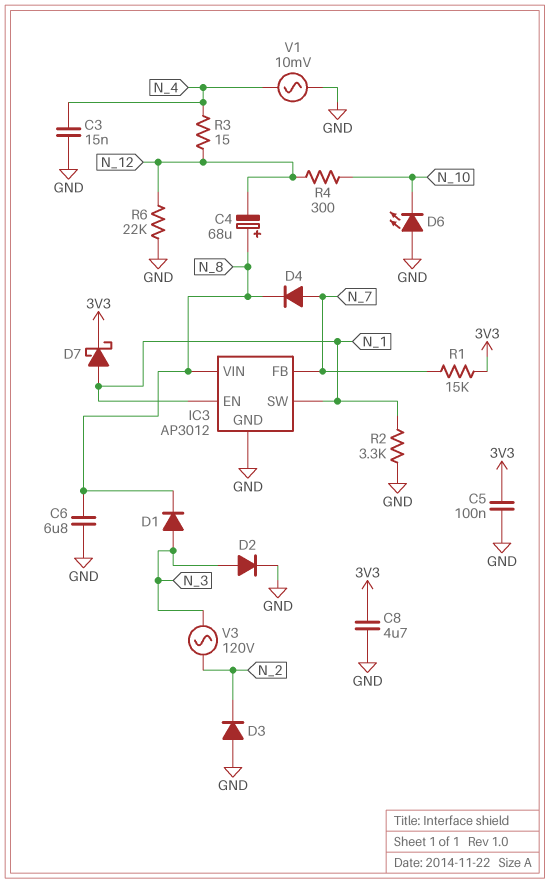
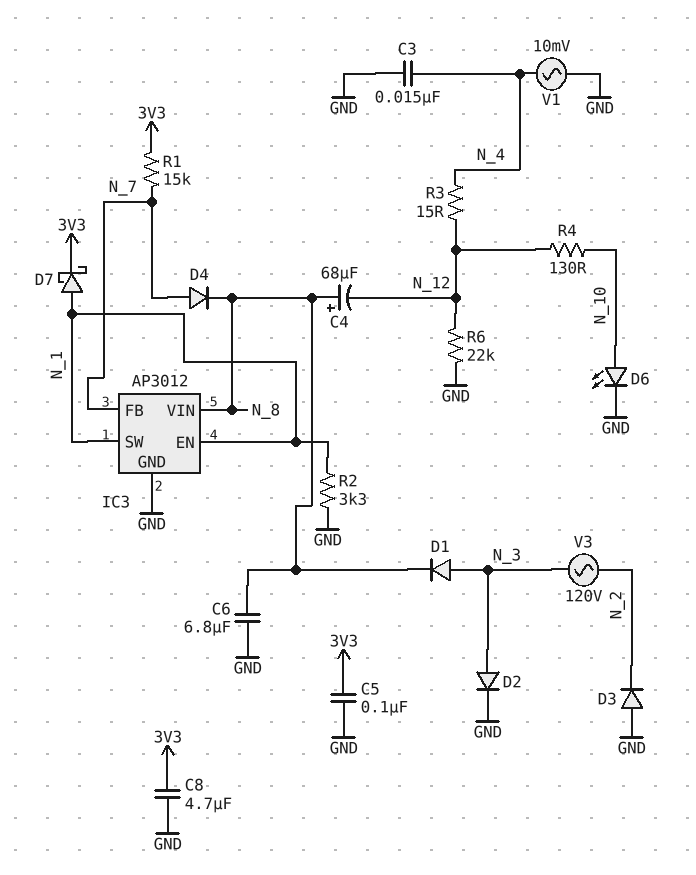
D6: LED (A GND, K N_10) -> LED (A N_10, K GND)
R4: 300 (N_10, N_12) -> 130 (N_10, N_12)

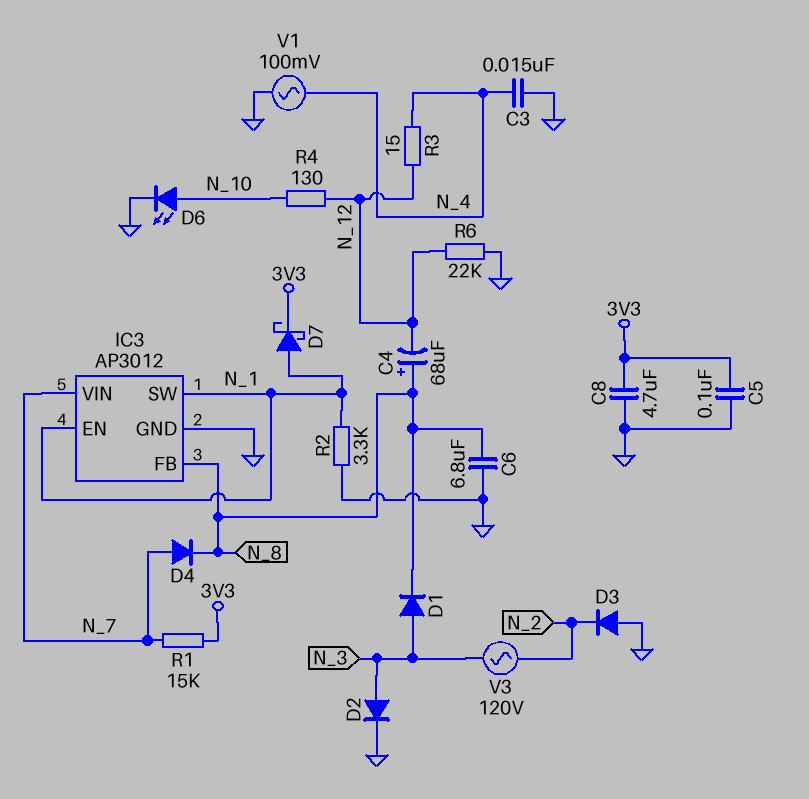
IC3 pin FB: N_7 -> N_8
IC3 pin VIN: N_8 -> N_7
V1: AC 10mV (GND, N_4) -> AC 100mV (GND, N_4)

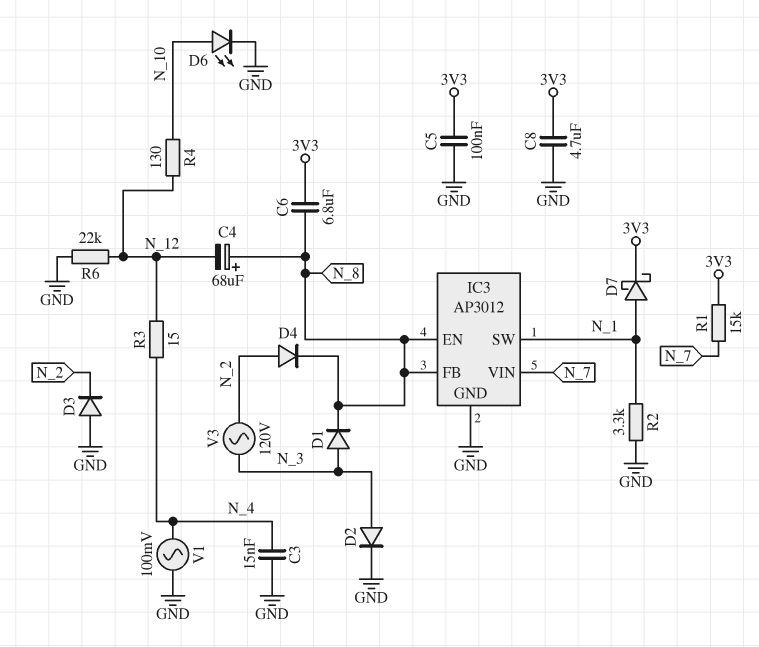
C6: 6.8uF (GND, N_8) -> 6.8uF (3V3, N_8)
D4: diode (A N_7, K N_8) -> diode (A N_2, K N_8)
IC3 pin EN: N_1 -> N_8

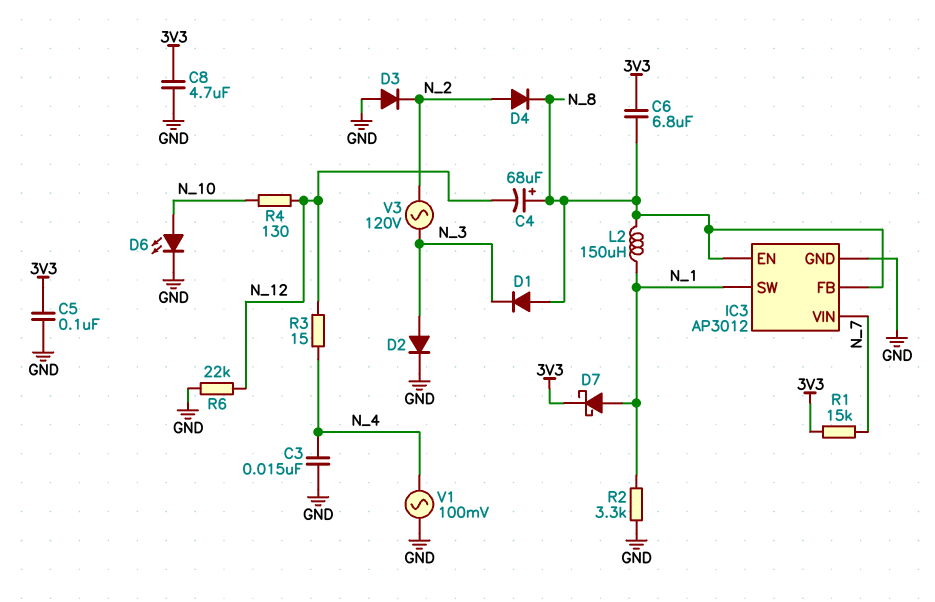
D1: diode (A N_3, K N_8) -> diode (A N_8, K N_3)
L2: none -> 150uH (N_1, N_8)

